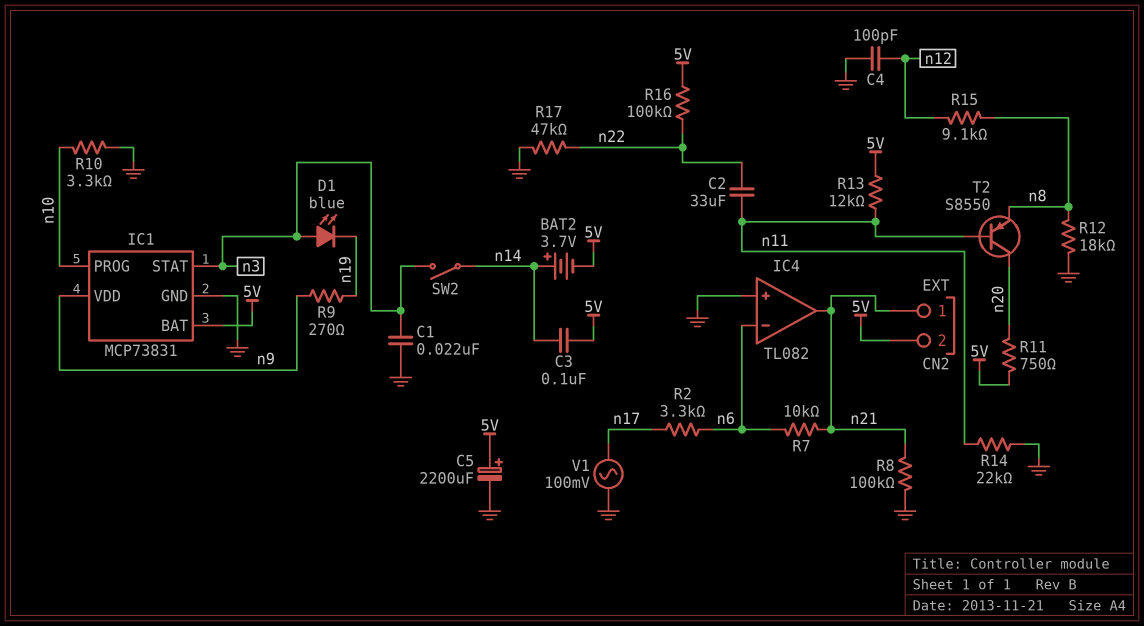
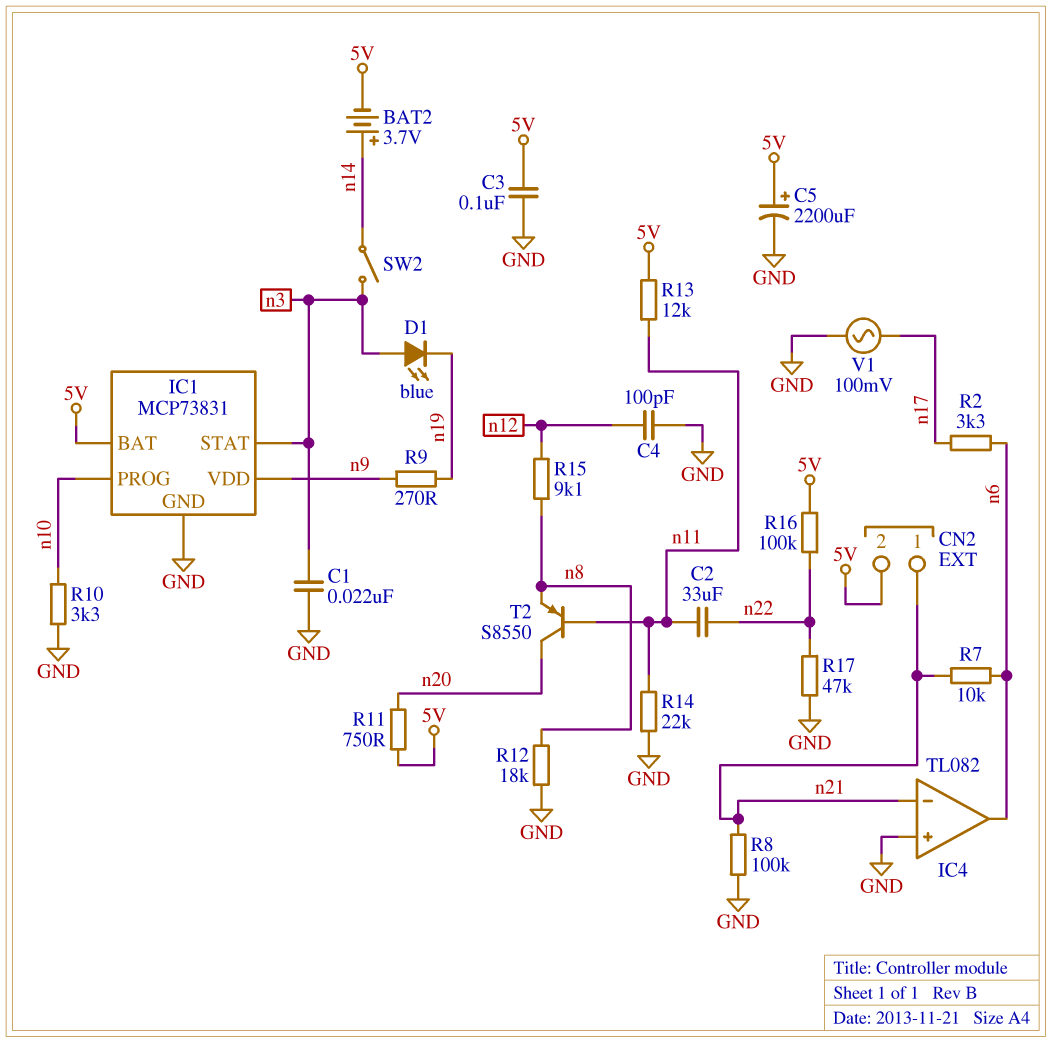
C3: 100nF (5V, n14) -> 100nF (5V, GND)
IC4 pin in-: n6 -> n21
IC4 pin out: n21 -> n6

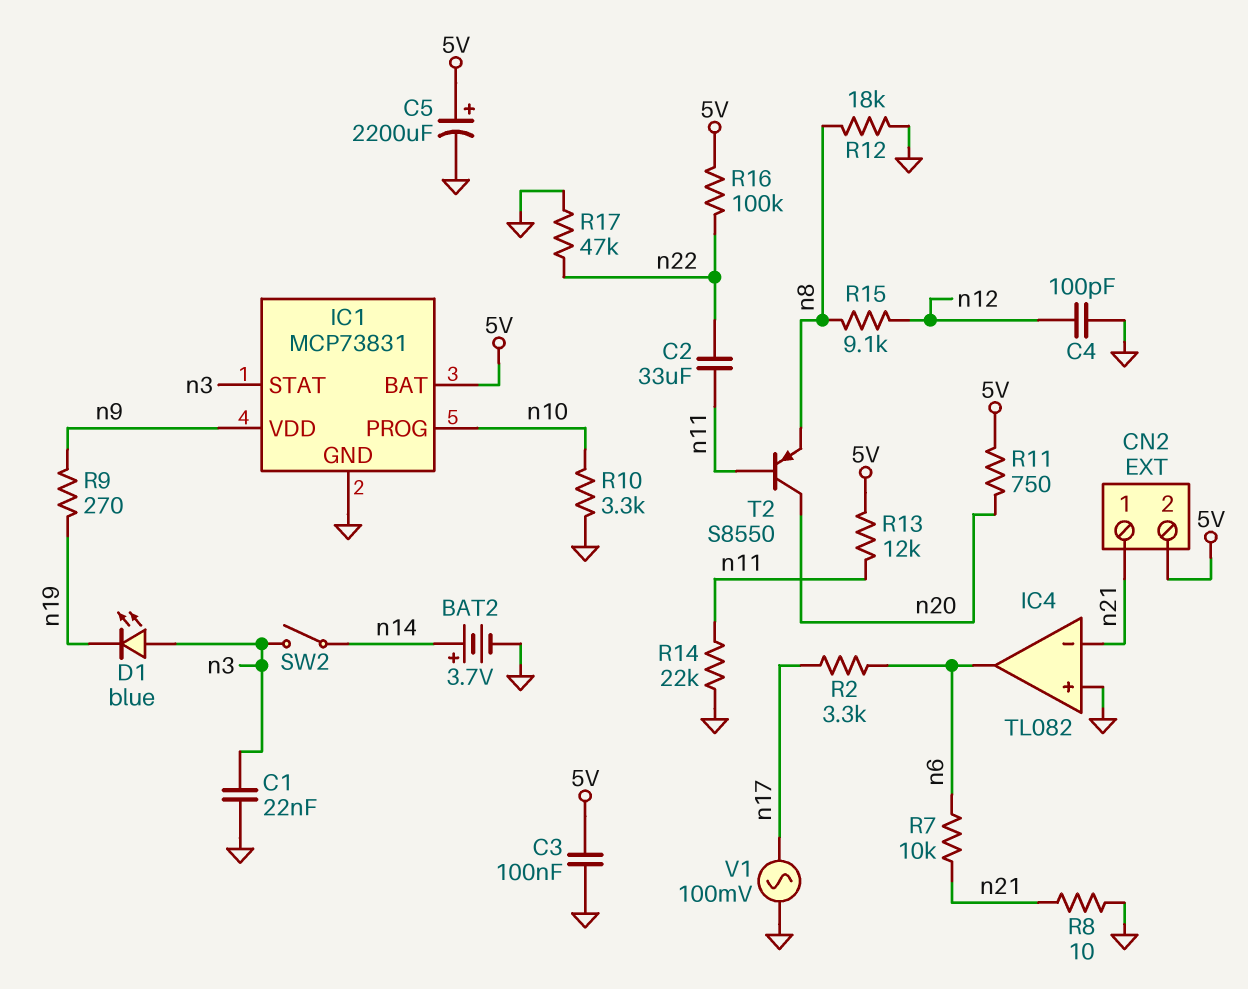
BAT2: 3.7V (plus n14, minus 5V) -> 3.7V (plus n14, minus GND)
R8: 100k (GND, n21) -> 10 (GND, n21)

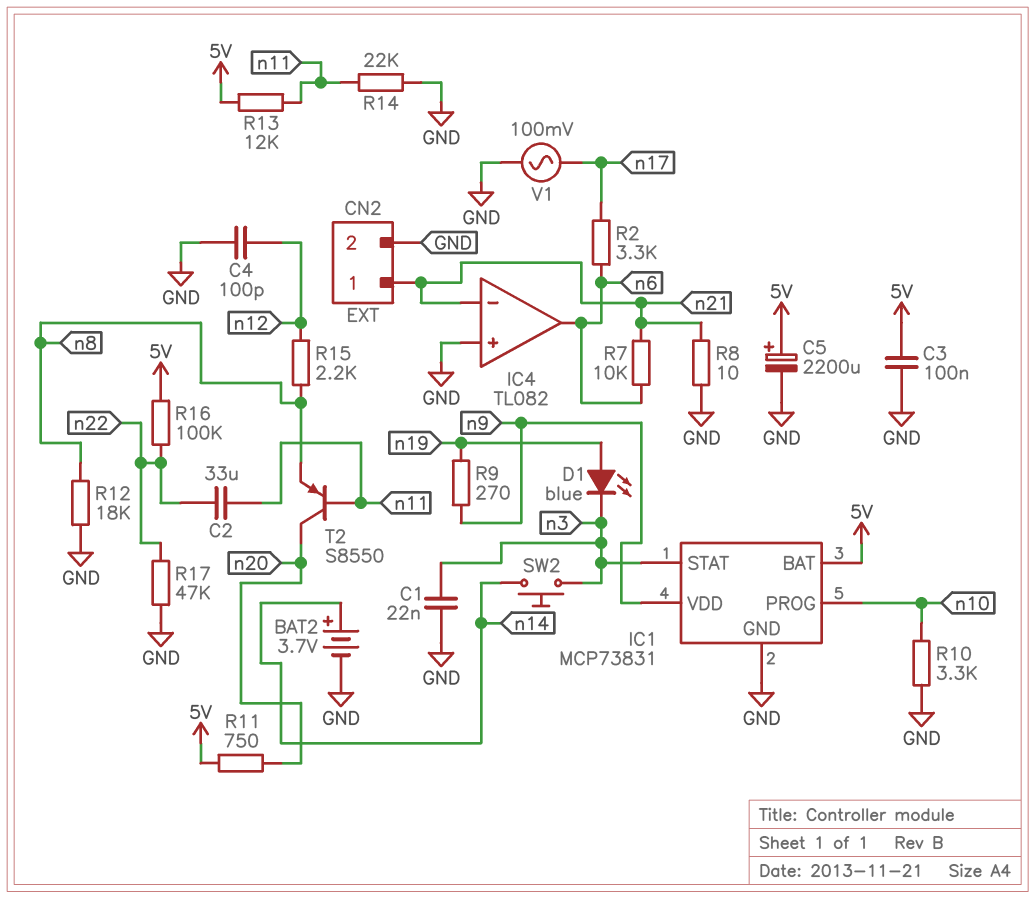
CN2 pin 2: 5V -> GND
D1: LED blue (A n3, K n19) -> LED blue (A n19, K n3)
R15: 9.1k (n8, n12) -> 2.2k (n8, n12)
SW2: switch (n3, n14) -> button (n3, n14)

